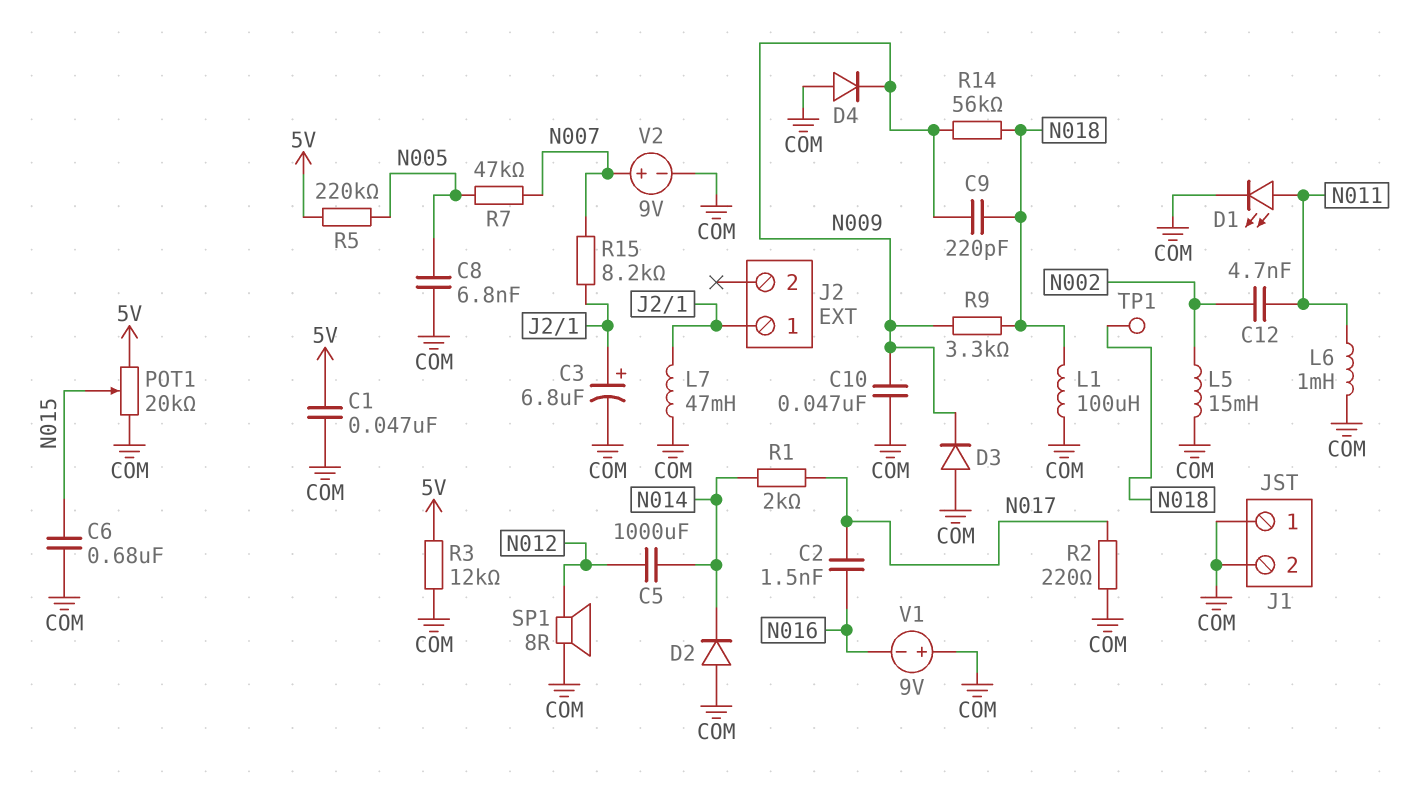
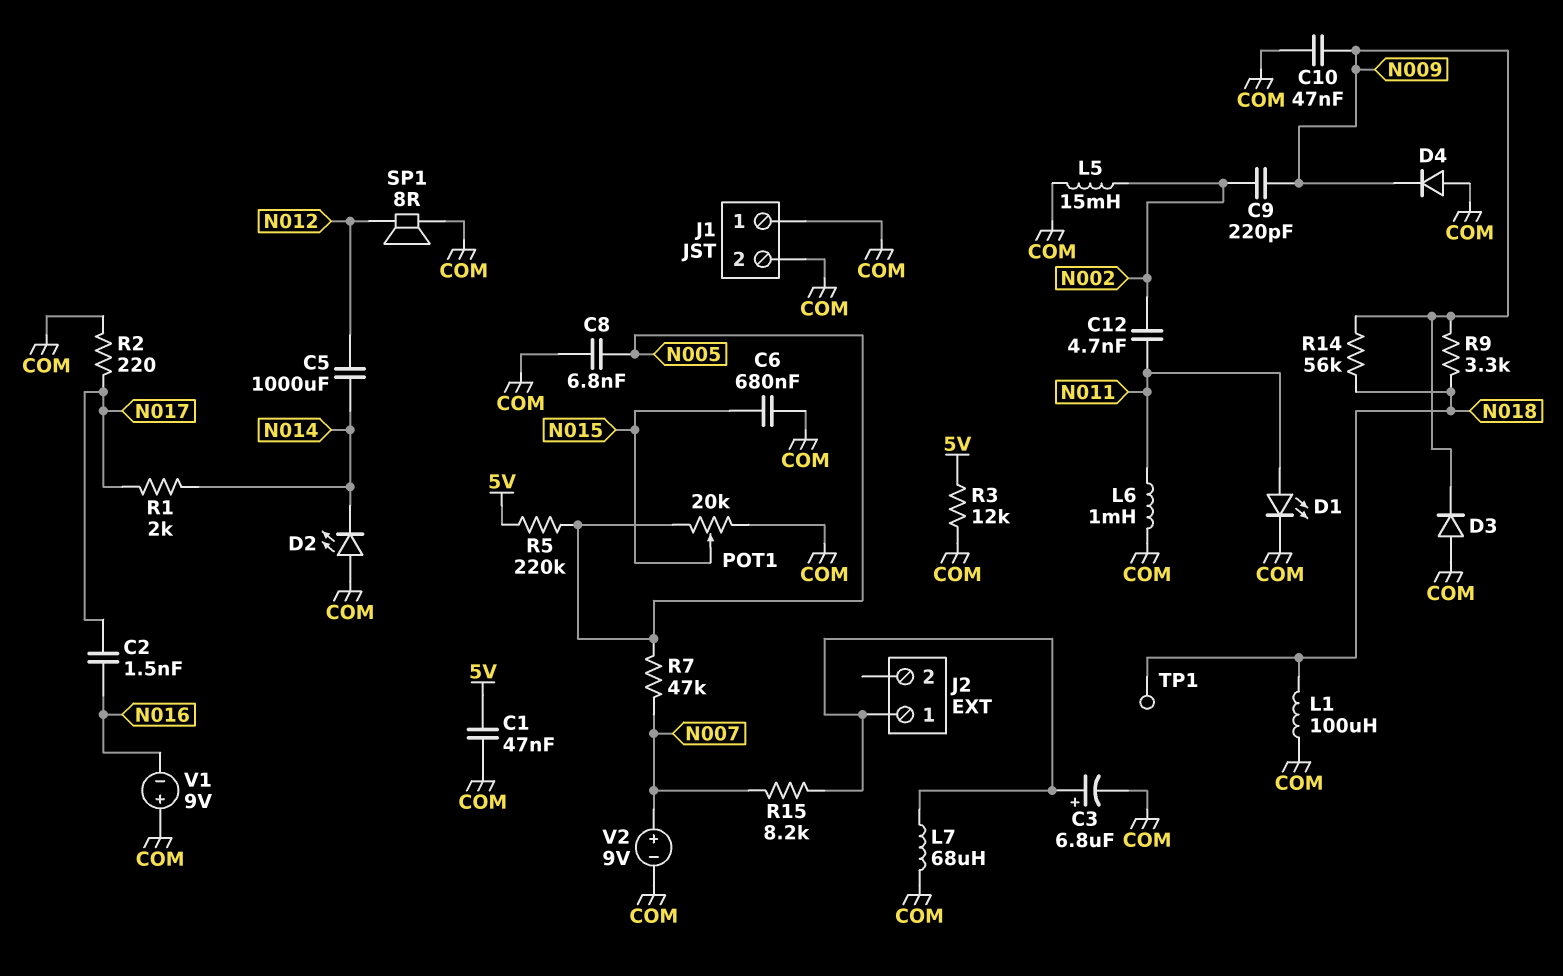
C9: 220pF (N009, N018) -> 220pF (N002, N009)
D2: diode (A COM, K N014) -> LED (A COM, K N014)
L7: 47mH (COM, J2/1) -> 68uH (COM, J2/1)
POT1: 20k (5V, COM, wiper N015) -> 20k (COM, N005, wiper N015)

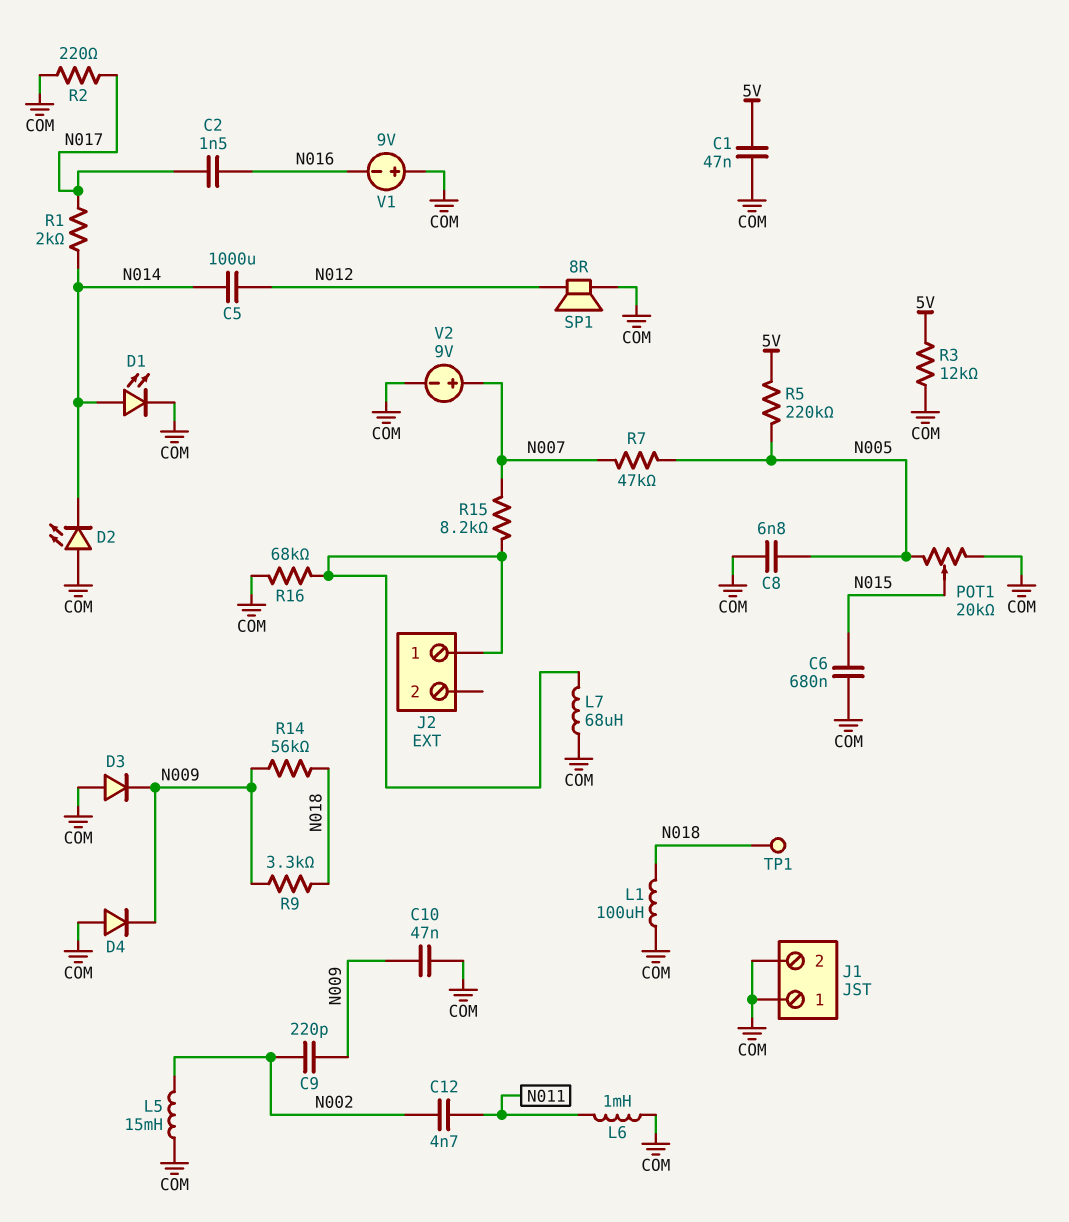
C3: 6.8uF (plus J2/1, minus COM) -> none
D1: LED (A N011, K COM) -> LED (A N014, K COM)
R16: none -> 68k (COM, J2/1)

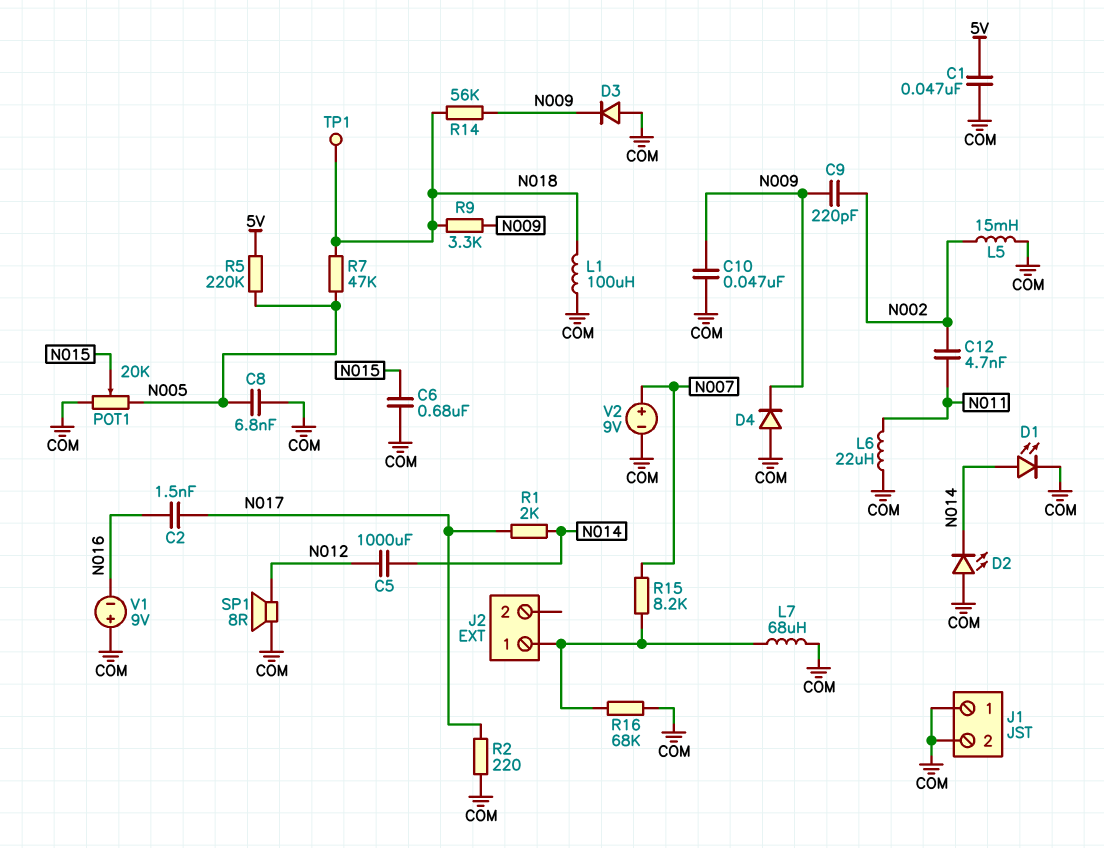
L6: 1mH (COM, N011) -> 22uH (COM, N011)
R3: 12k (5V, COM) -> none
R7: 47k (N005, N007) -> 47k (N005, N018)

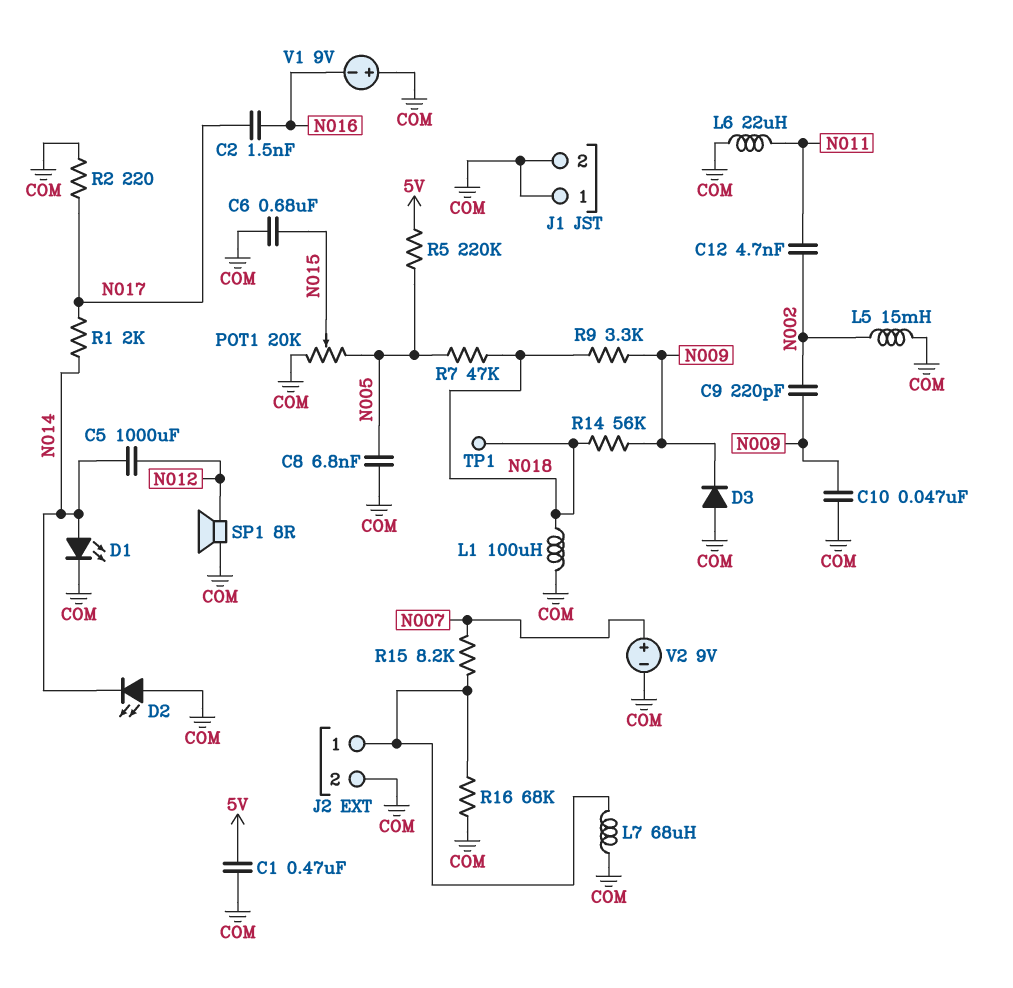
C1: 47nF (5V, COM) -> 470nF (5V, COM)
D4: diode (A COM, K N009) -> none
J2 pin 2: none -> COM

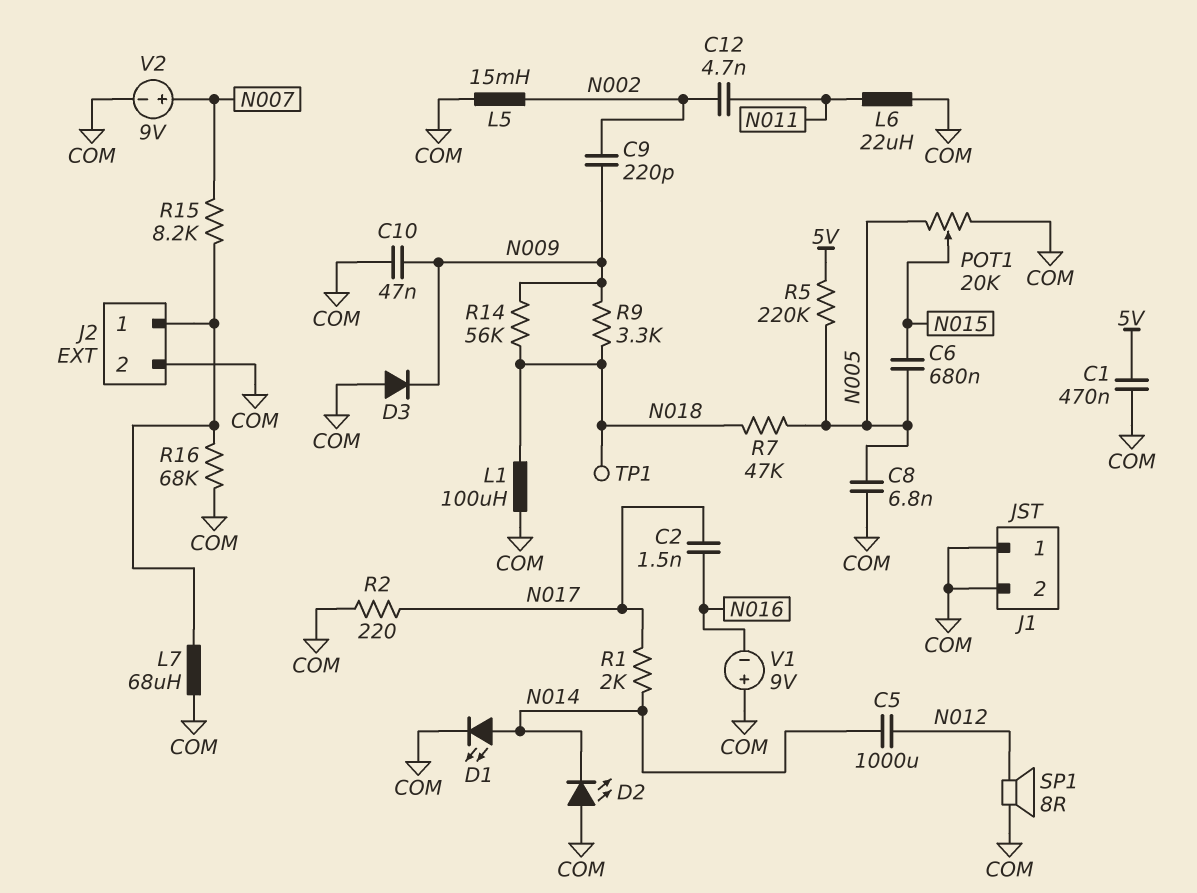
C6: 680nF (COM, N015) -> 680nF (N005, N015)

